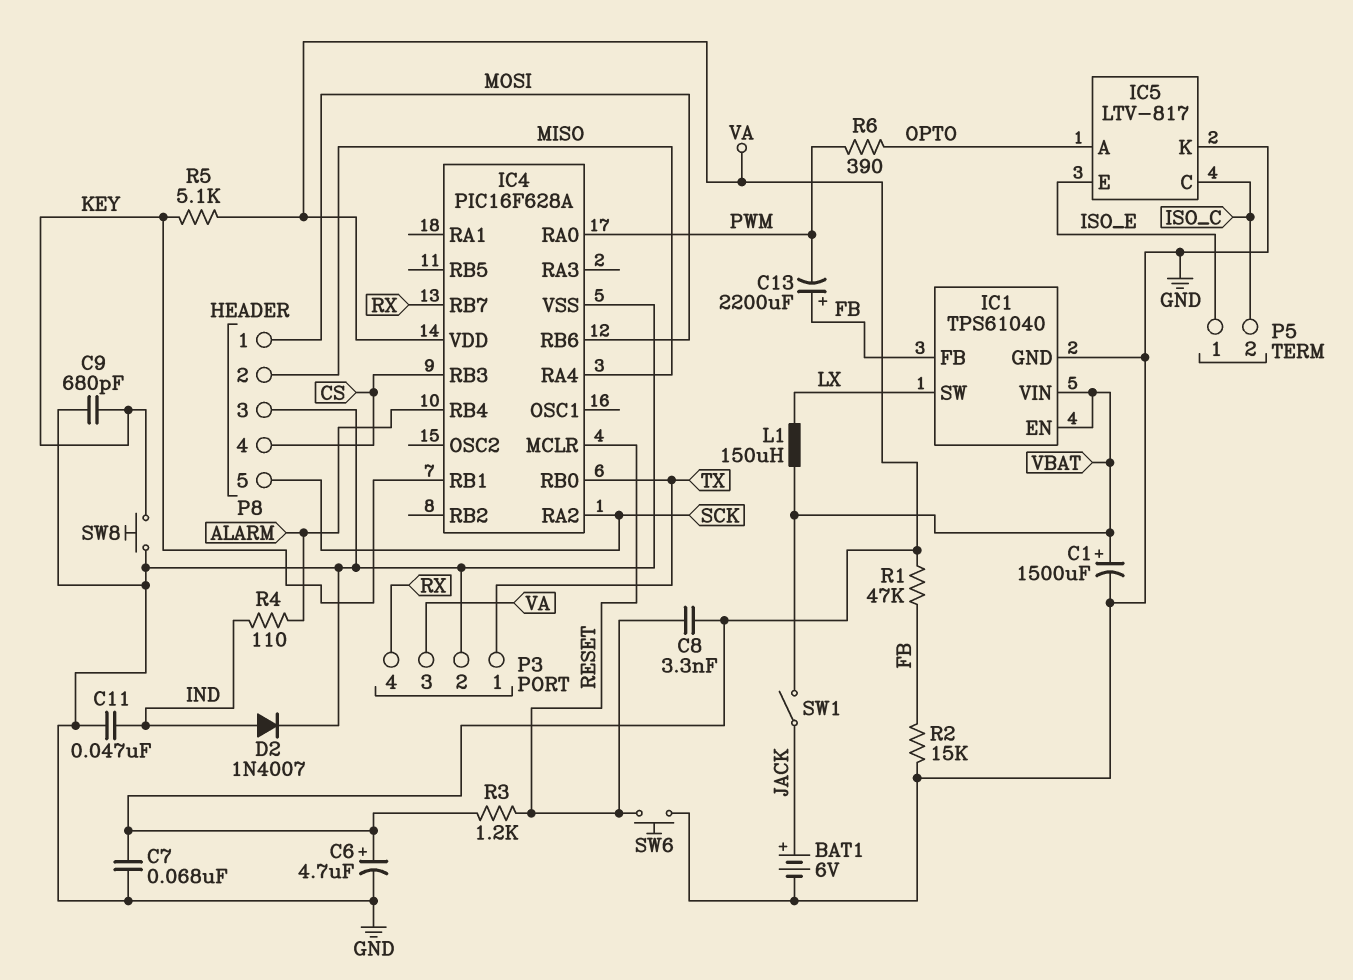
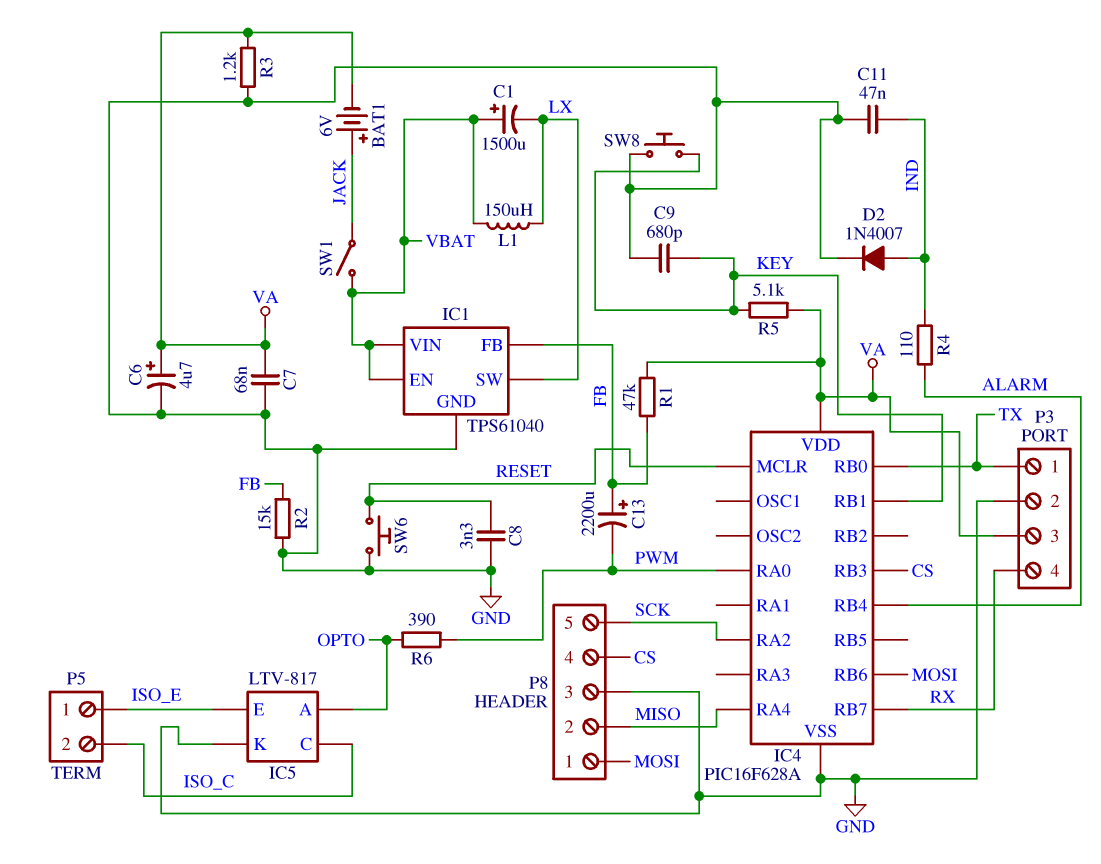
BAT1: 6V (plus JACK, minus GND) -> 6V (plus JACK, minus VA)
C1: 1500uF (plus VBAT, minus GND) -> 1500uF (plus VBAT, minus LX)
C8: 3.3nF (RESET, VA) -> 3.3nF (GND, RESET)
R3: 1.2k (RESET, VA) -> 1.2k (GND, VA)

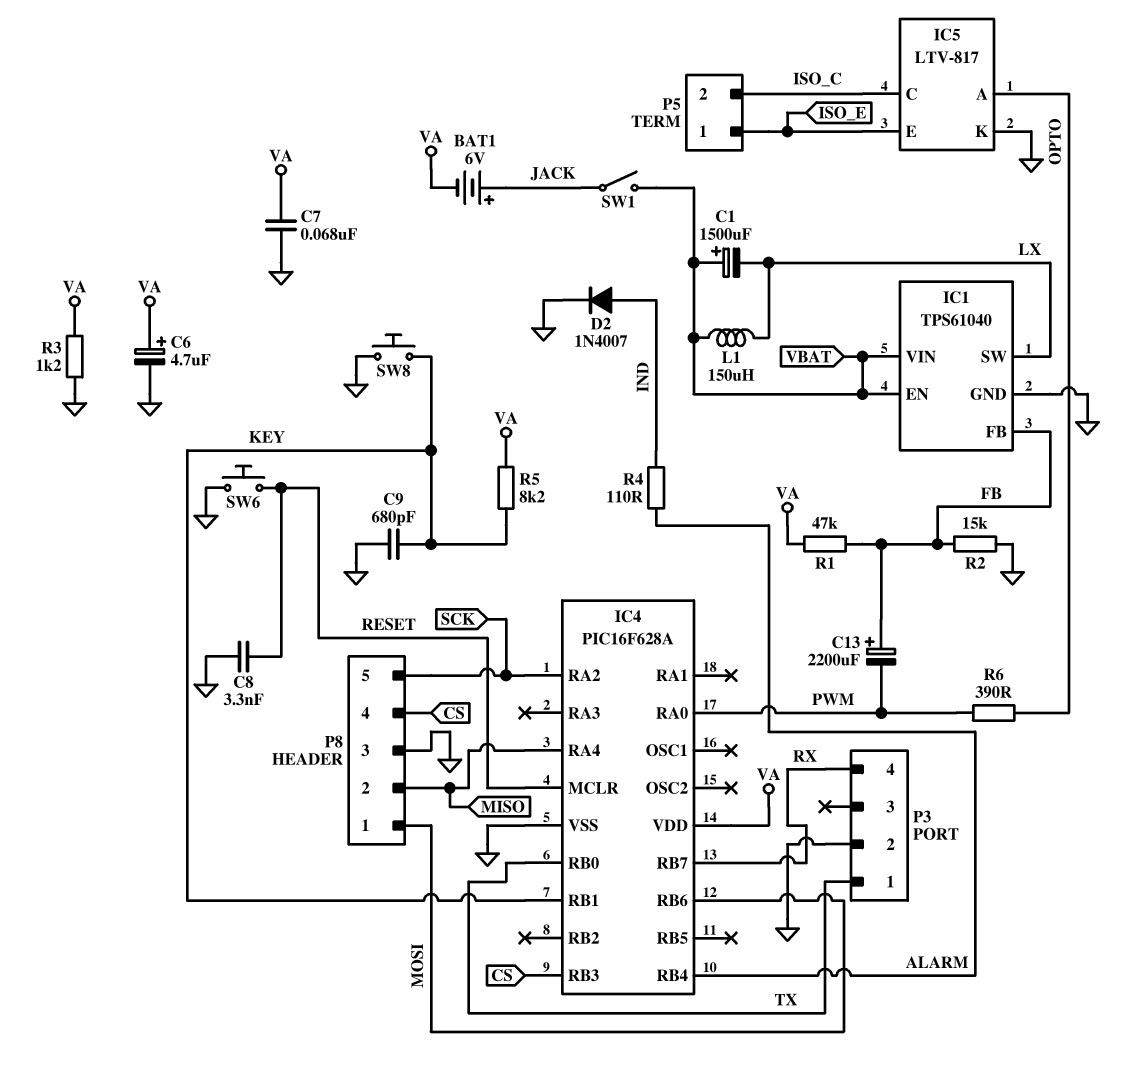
C11: 47nF (GND, IND) -> none
P3 pin 3: VA -> none
R5: 5.1k (KEY, VA) -> 8.2k (KEY, VA)

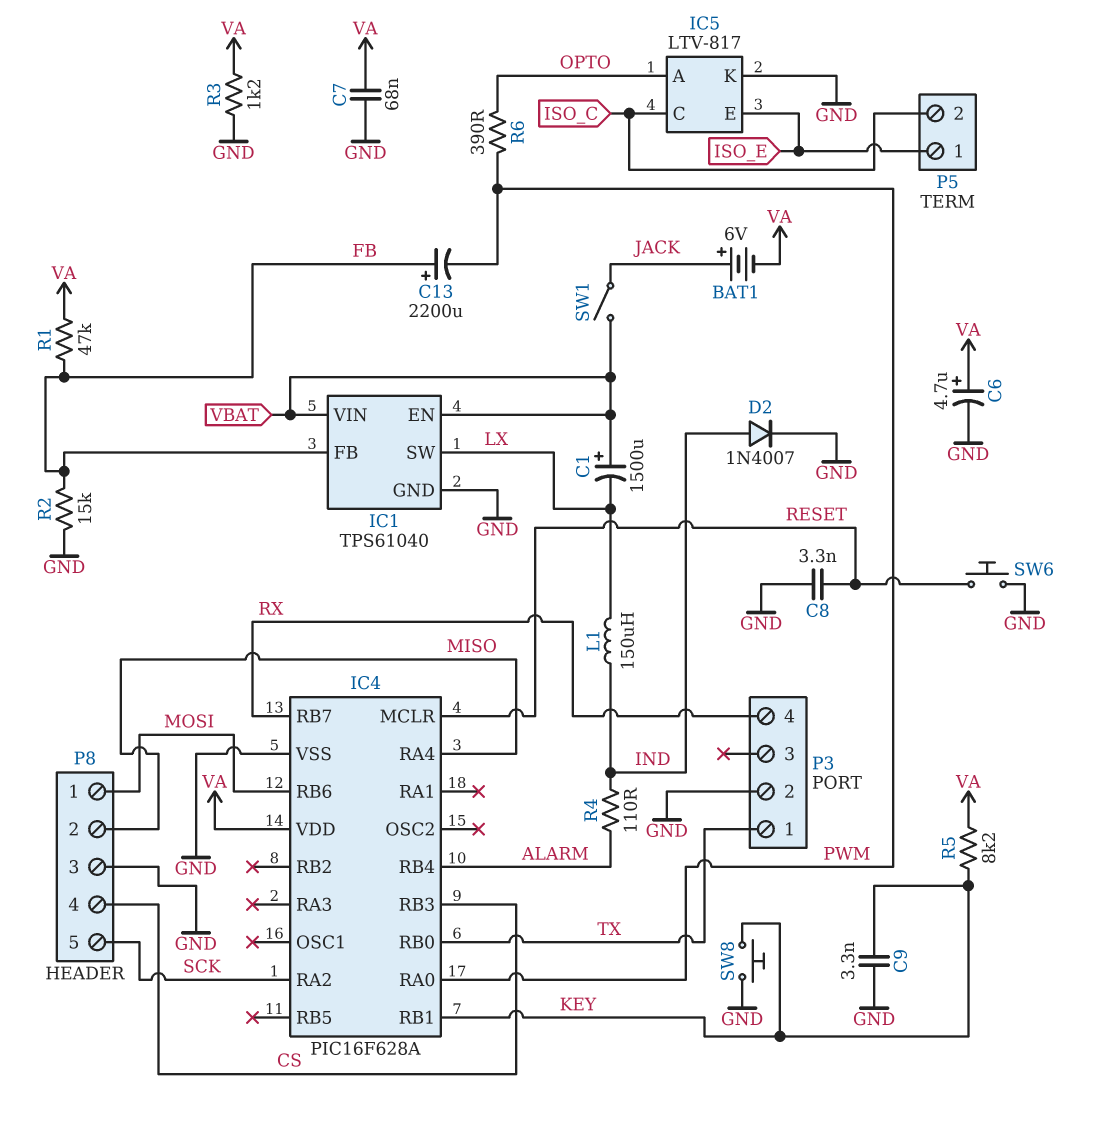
C9: 680pF (GND, KEY) -> 3.3nF (GND, KEY)
L1: 150uH (LX, VBAT) -> 150uH (IND, LX)

